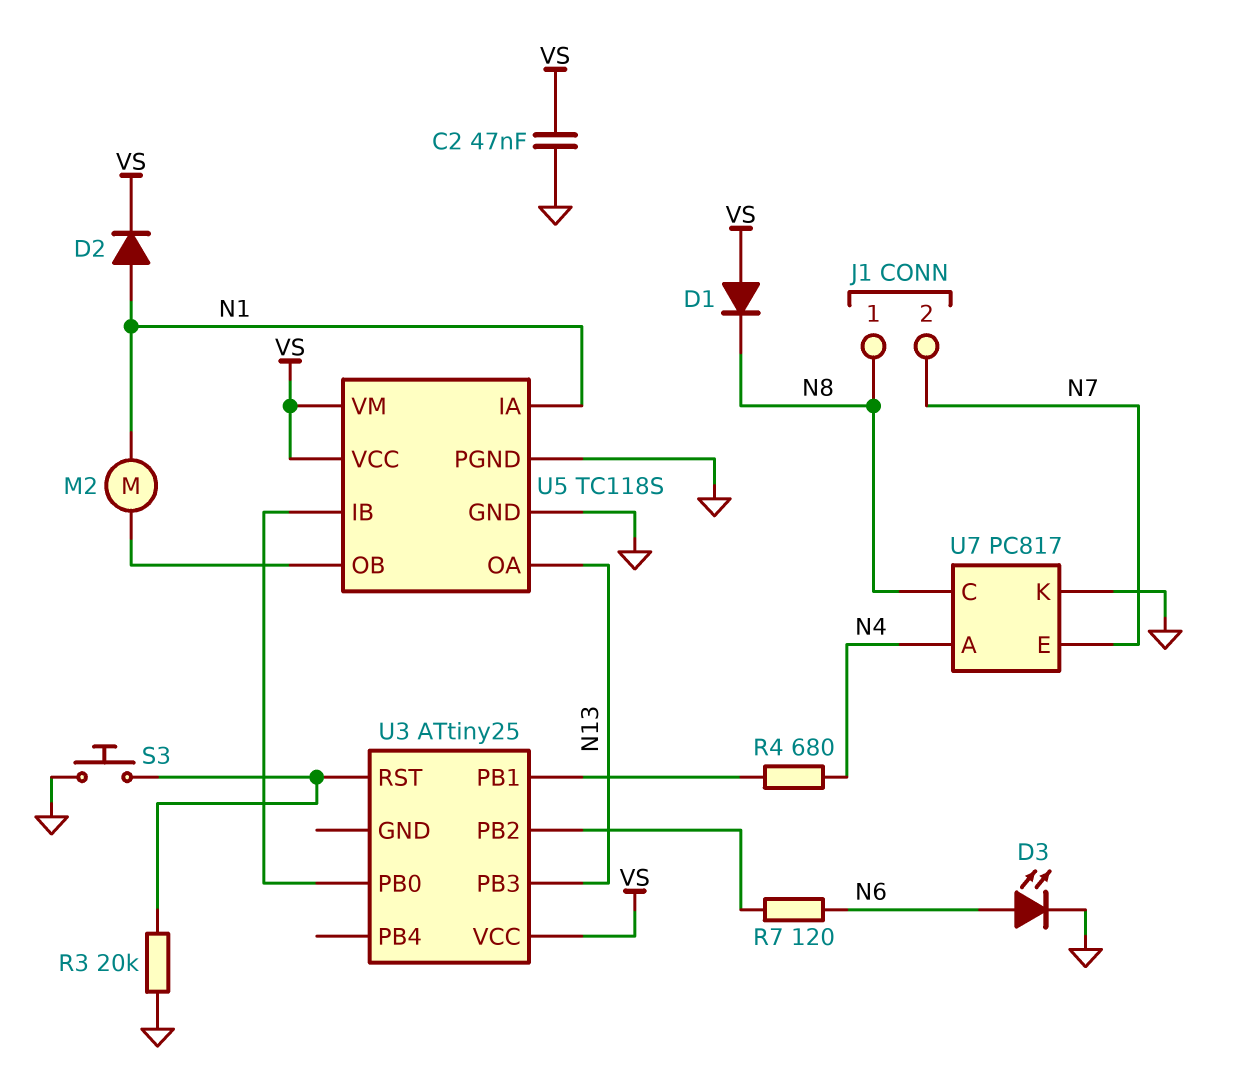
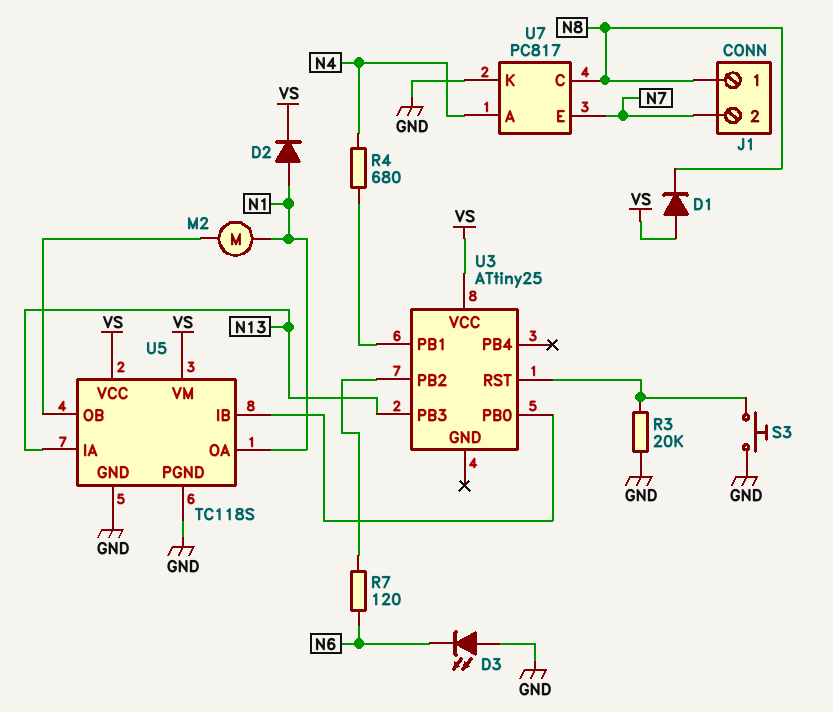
C2: 47nF (GND, VS) -> none
D3: LED (A N6, K GND) -> LED (A GND, K N6)
U5 pin IA: N1 -> N13
U5 pin OA: N13 -> N1

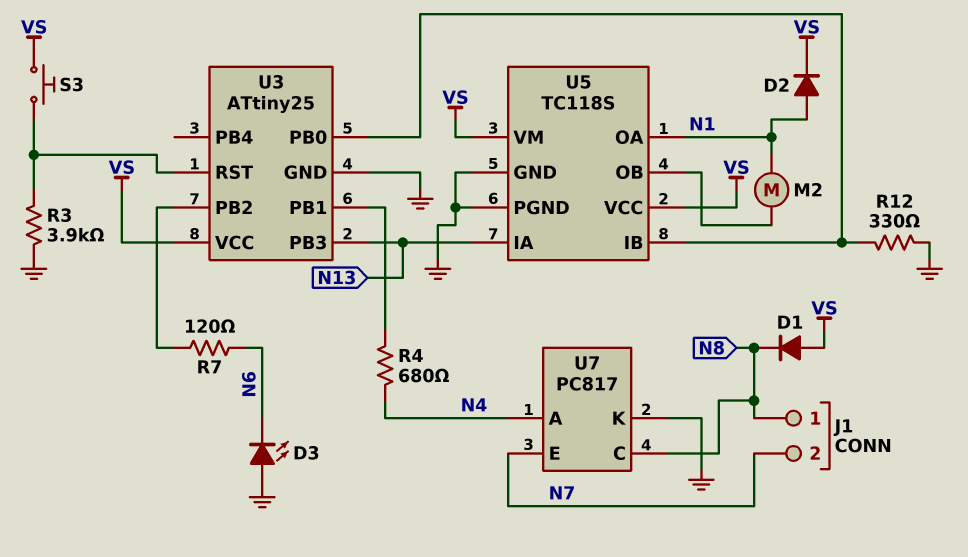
R3: 20k (GND, U3/RST) -> 3.9k (GND, U3/RST)
R12: none -> 330 (GND, U3/PB0)
S3: button (GND, U3/RST) -> button (U3/RST, VS)
U3 pin GND: none -> GND

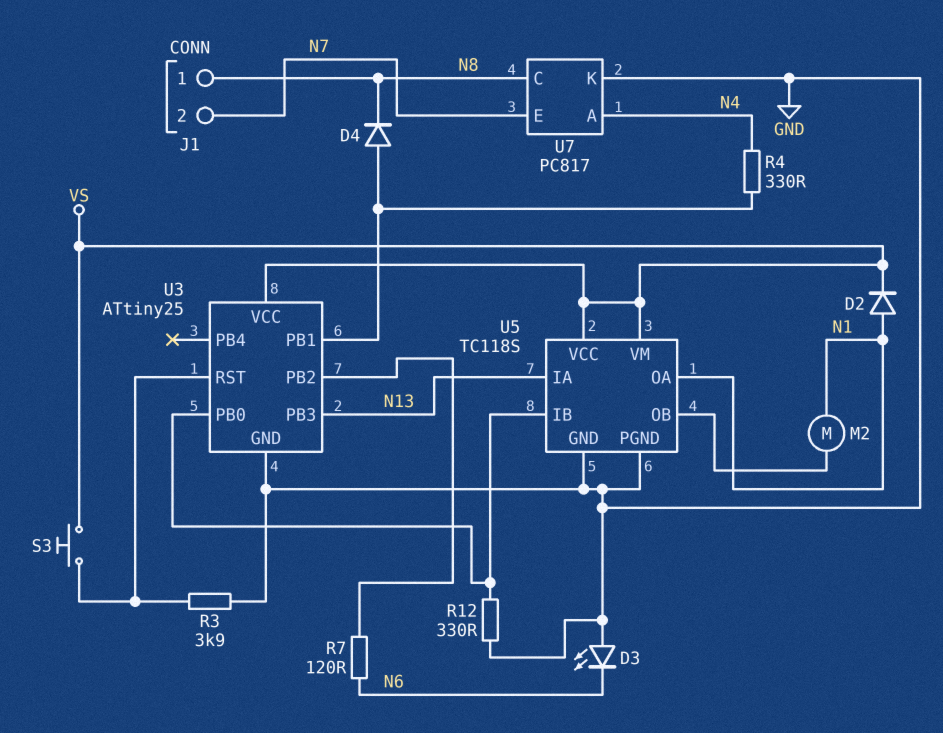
D1: diode (A VS, K N8) -> none
D4: none -> diode (A U3/PB1, K N8)
R4: 680 (N4, U3/PB1) -> 330 (N4, U3/PB1)

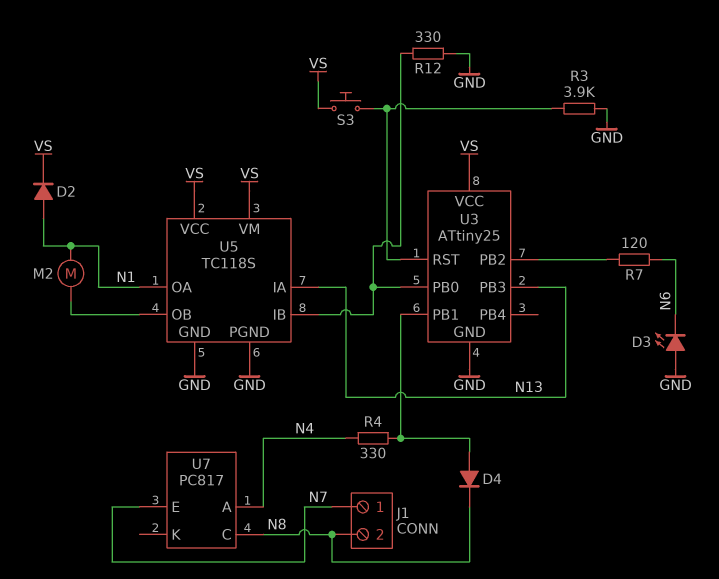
J1 pin 1: N8 -> N7
J1 pin 2: N7 -> N8
U7 pin K: GND -> none

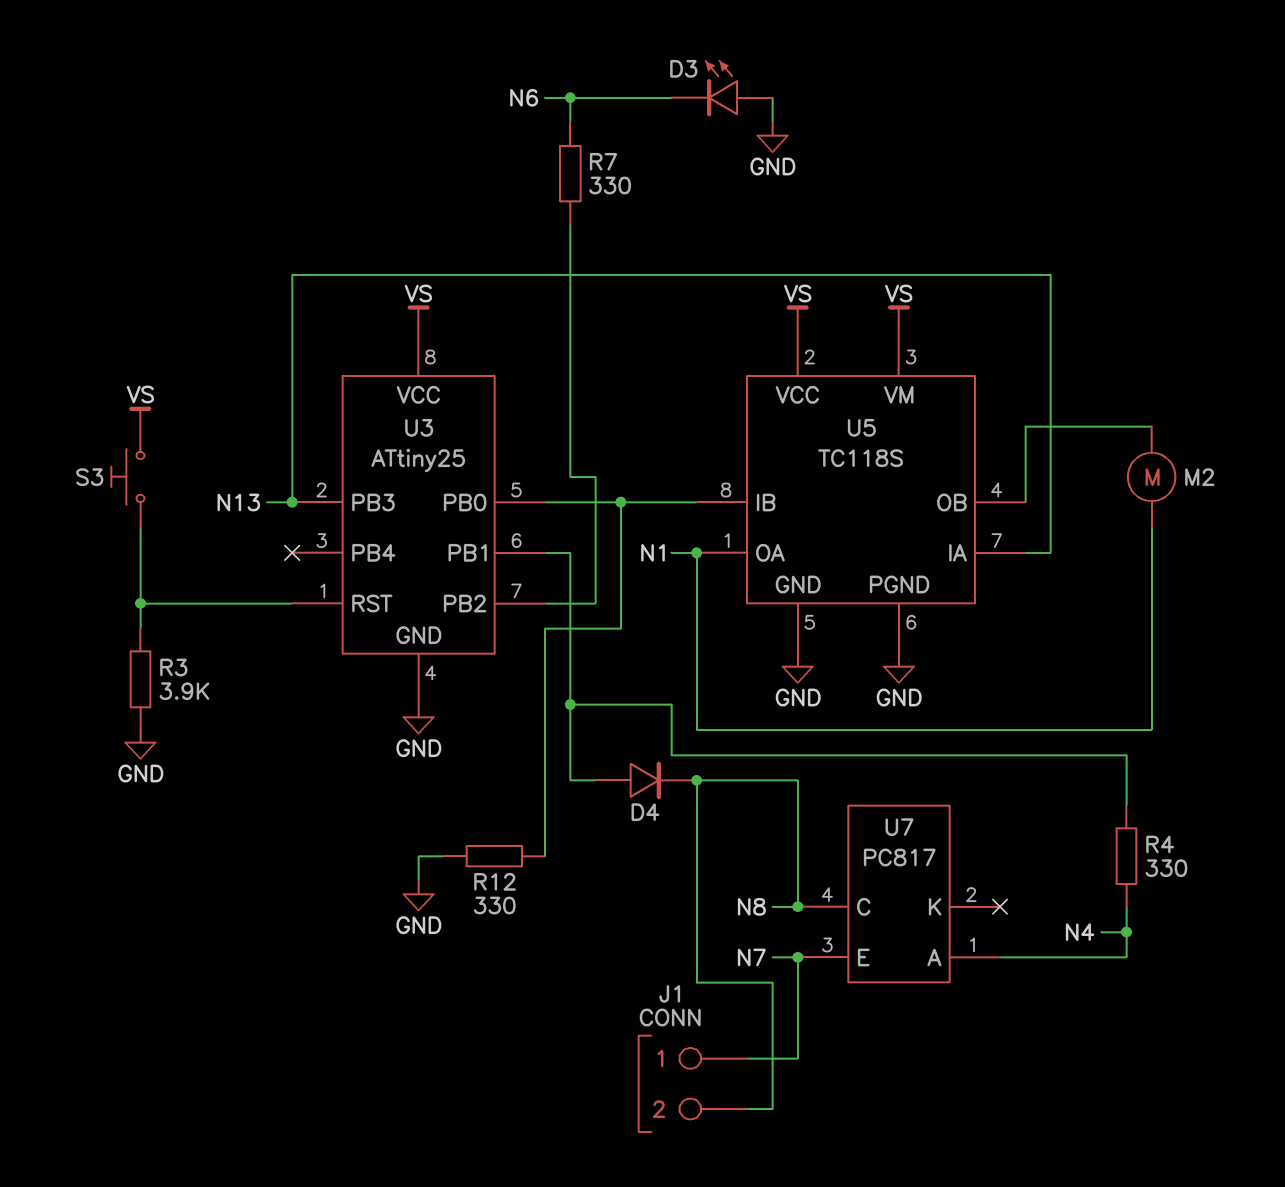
D2: diode (A N1, K VS) -> none
R7: 120 (N6, U3/PB2) -> 330 (N6, U3/PB2)

